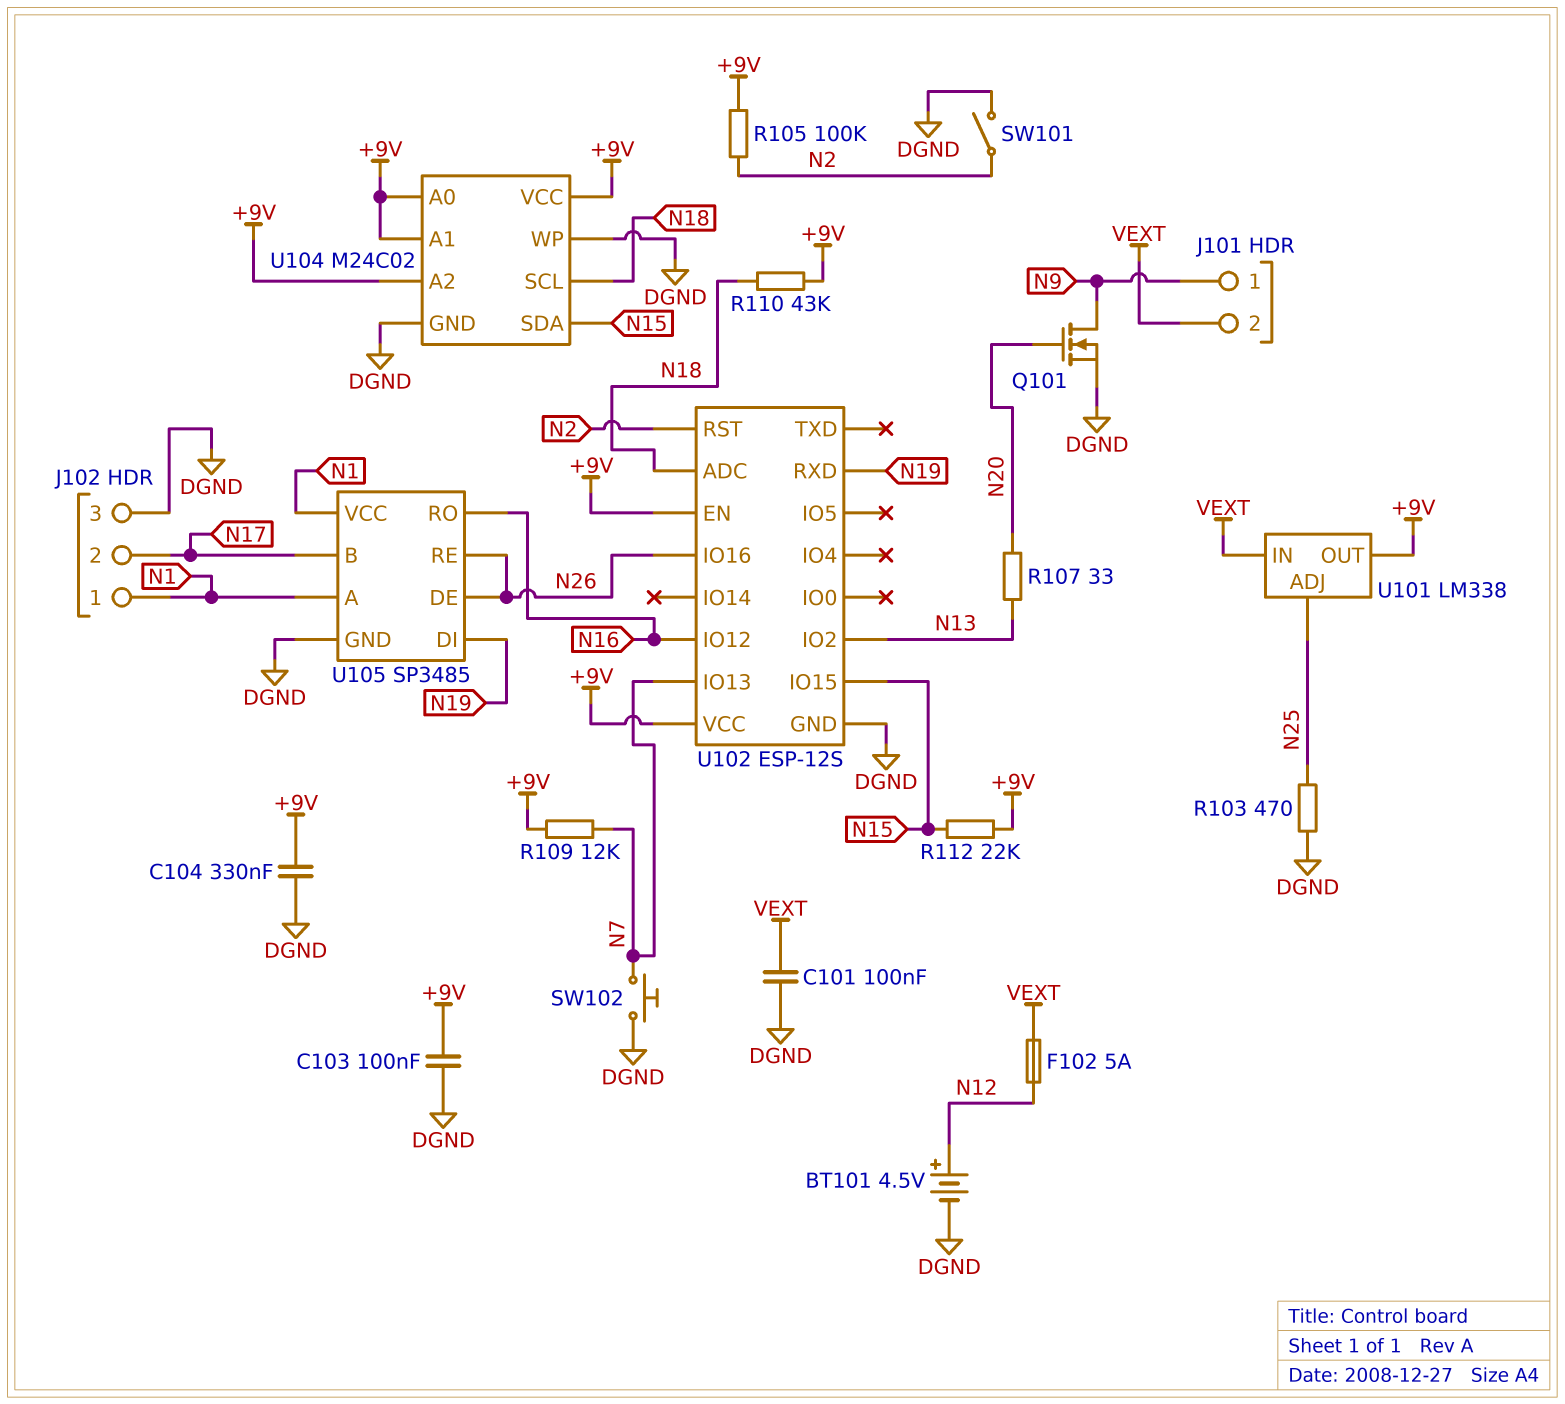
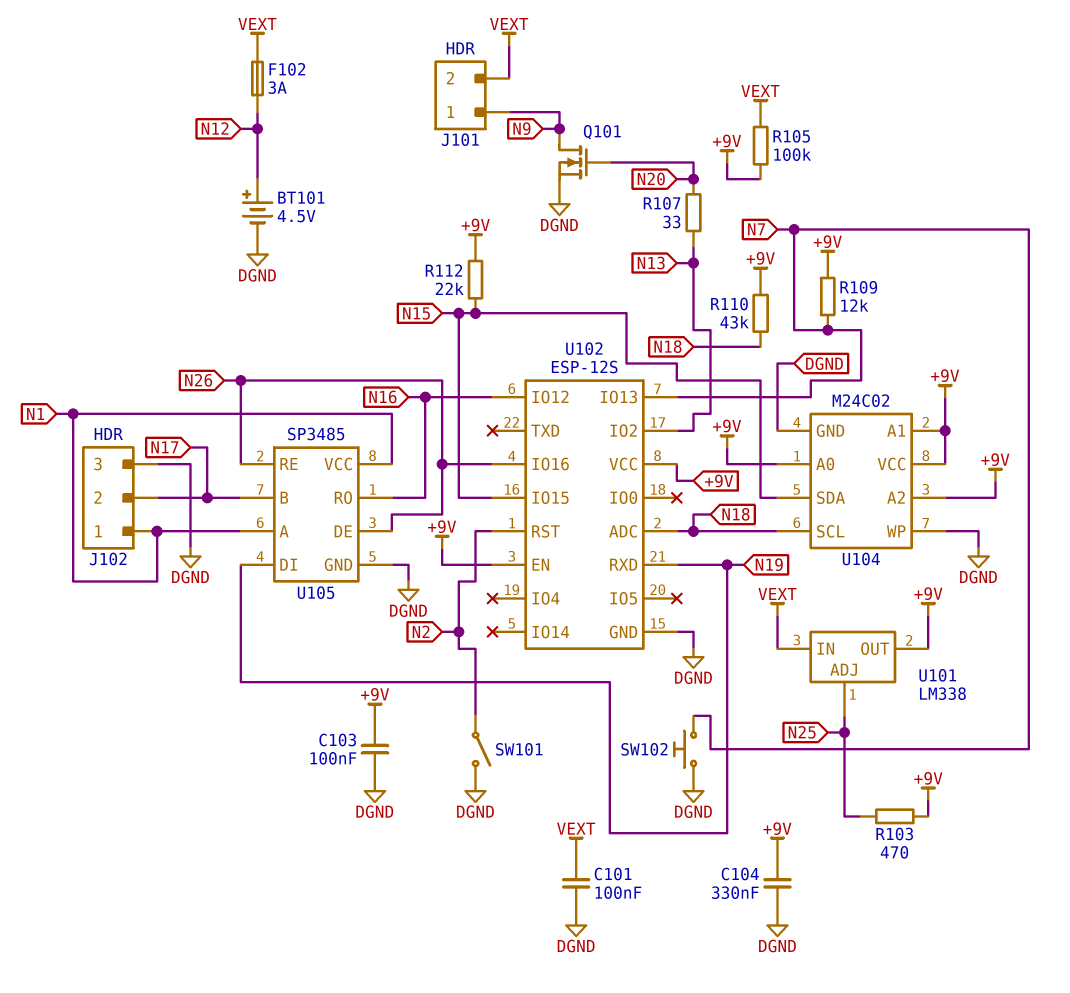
F102: 5A (N12, VEXT) -> 3A (N12, VEXT)
R103: 470 (DGND, N25) -> 470 (+9V, N25)
R105: 100k (+9V, N2) -> 100k (+9V, VEXT)

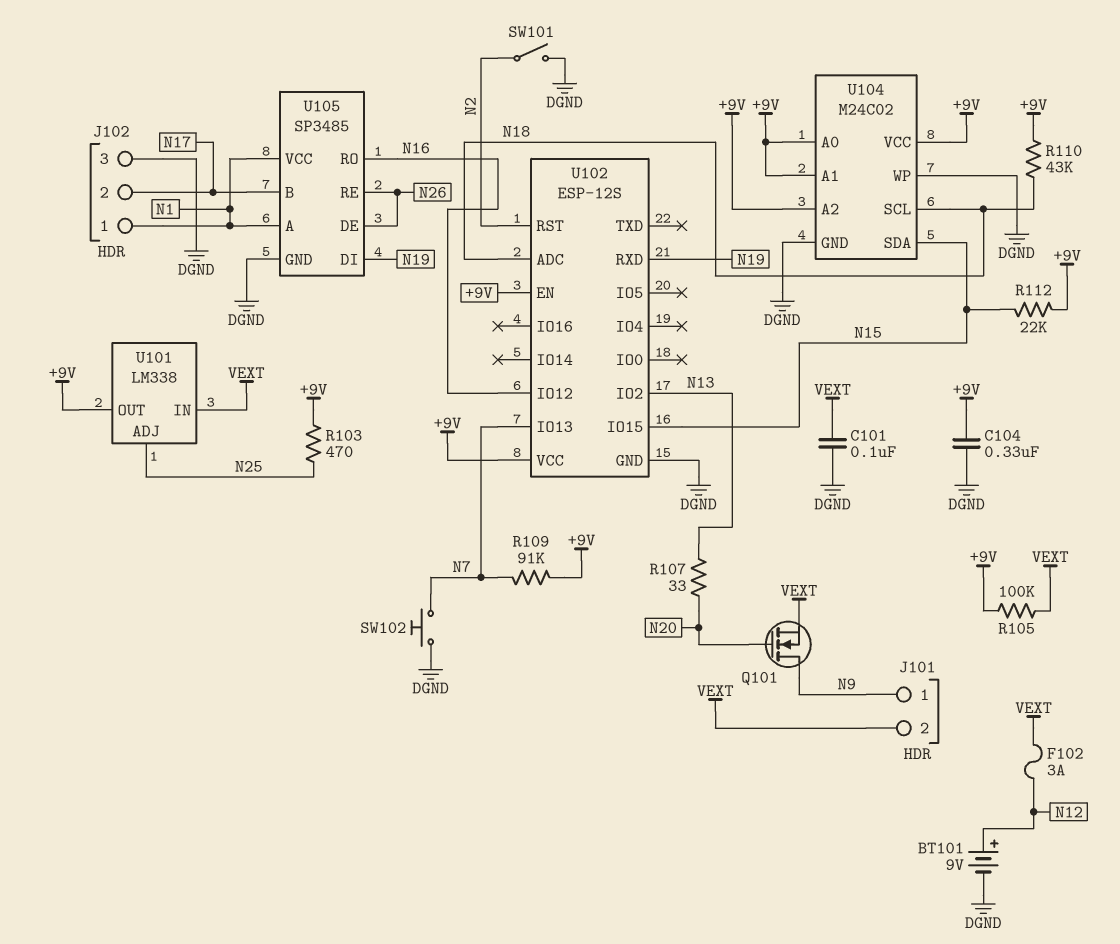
BT101: 4.5V (plus N12, minus DGND) -> 9V (plus N12, minus DGND)
C103: 100nF (+9V, DGND) -> none
Q101: NMOS (G N20, D N9, S DGND) -> NMOS (G N20, D N9, S VEXT)
R109: 12k (+9V, N7) -> 91k (+9V, N7)
U102 pin IO16: N26 -> none

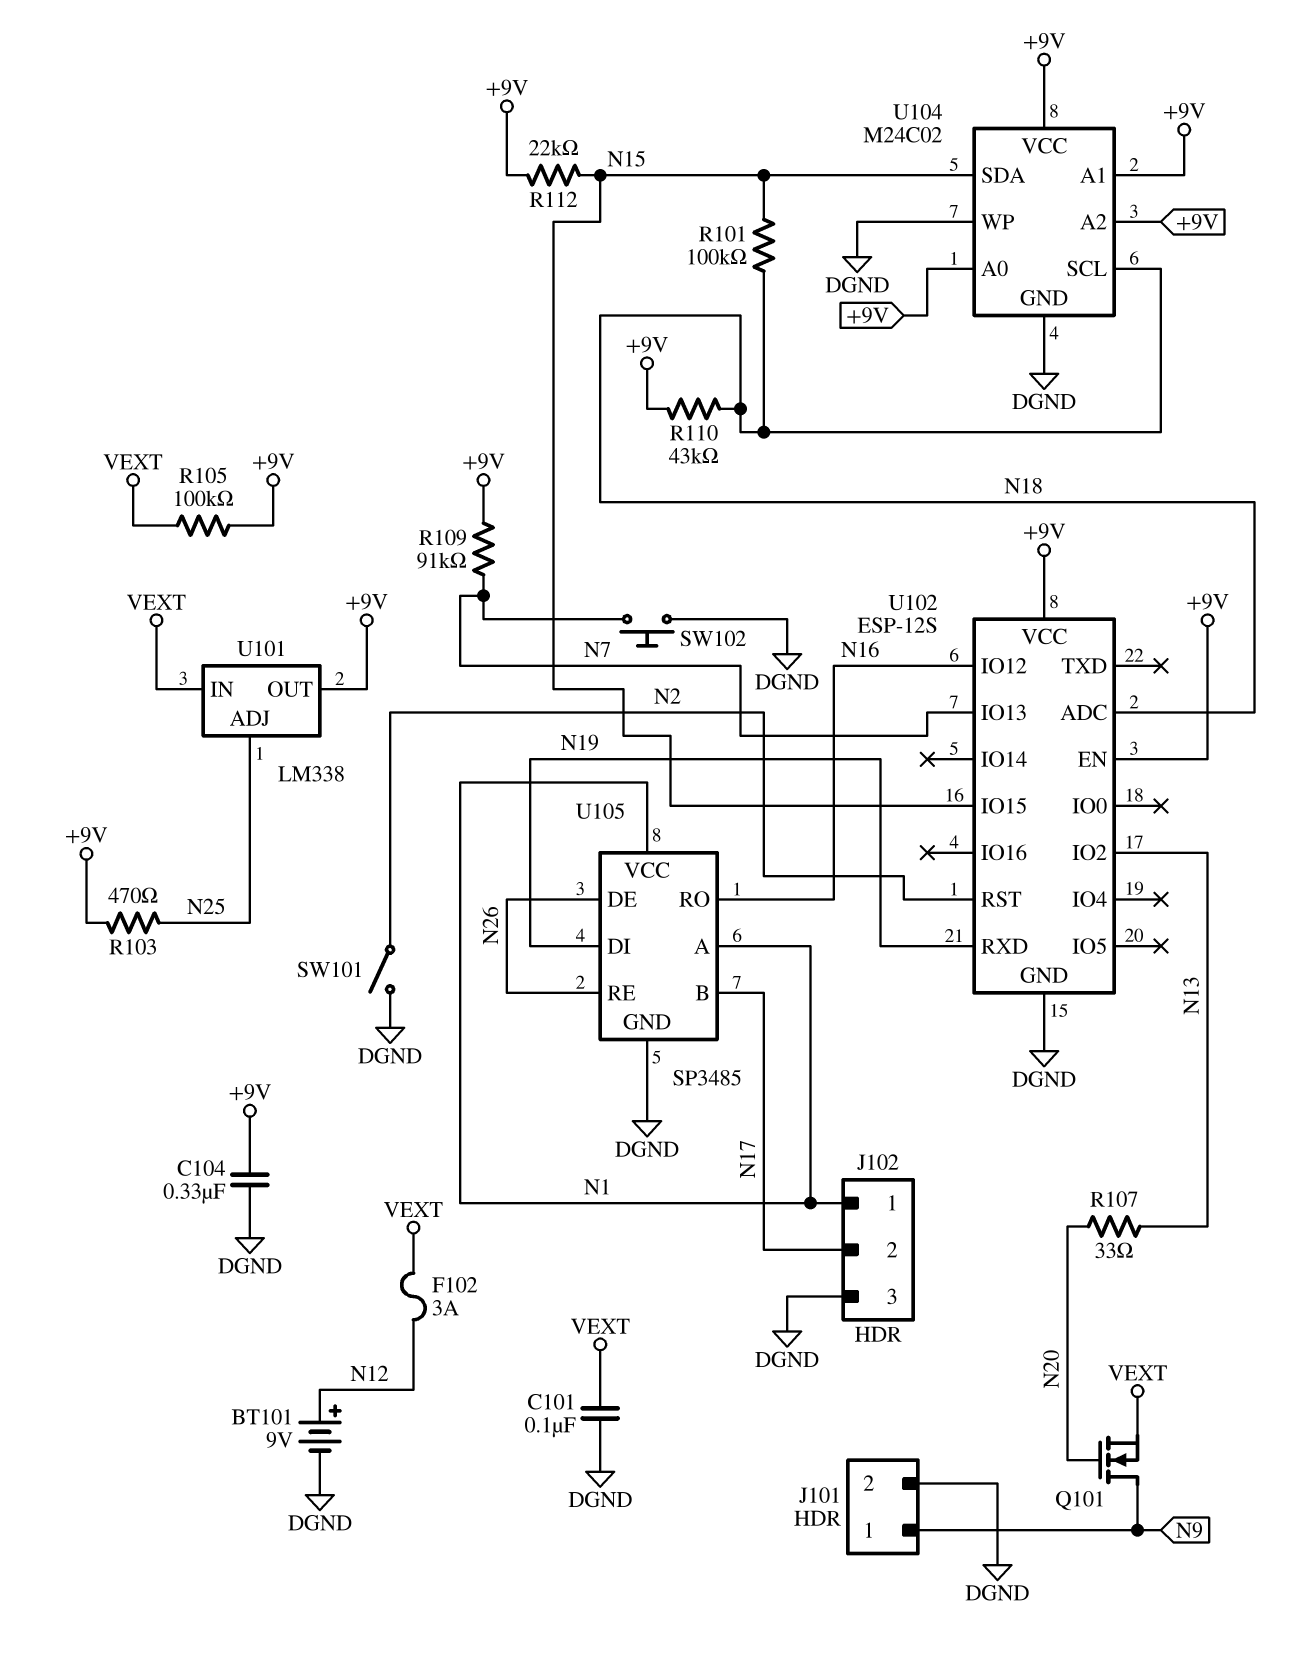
J101 pin 2: VEXT -> DGND
R101: none -> 100k (N15, N18)

